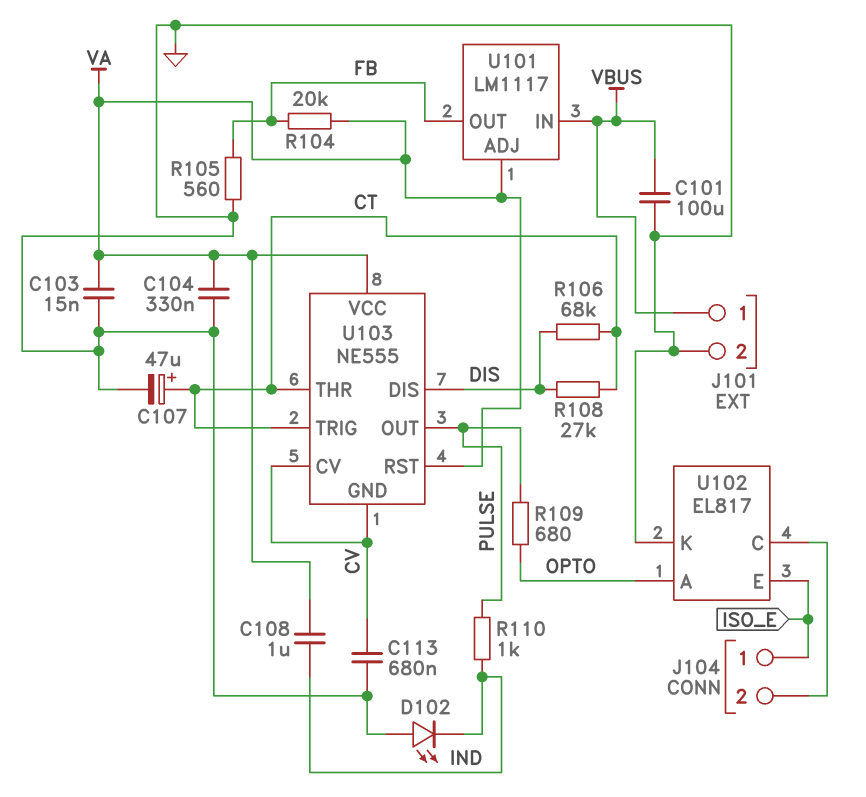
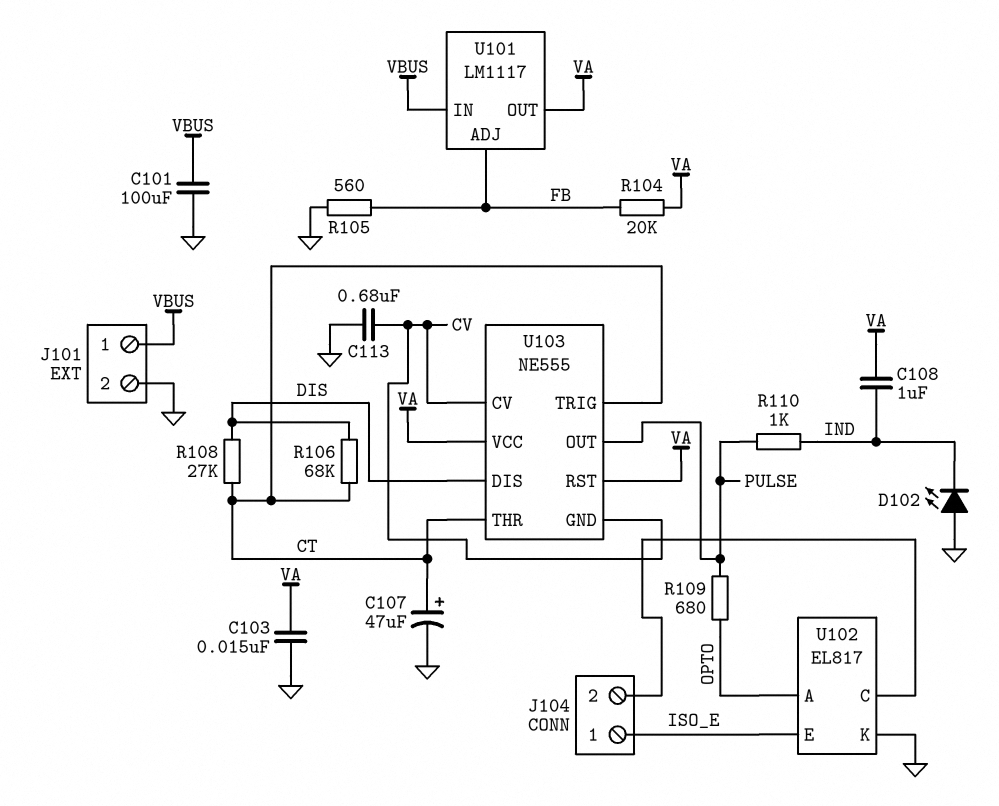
C104: 330nF (GND, VA) -> none
U101 pin ADJ: VA -> FB
U101 pin OUT: FB -> VA

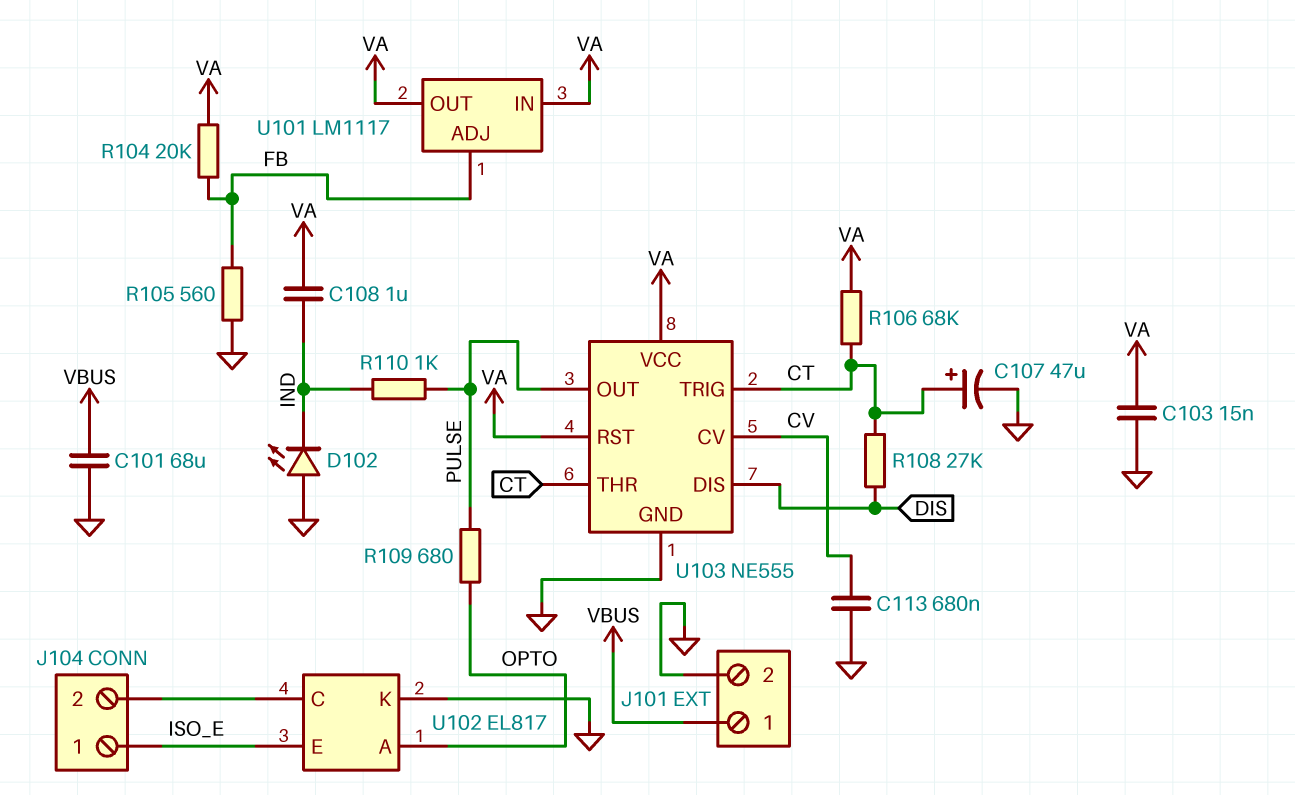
C101: 100uF (GND, VBUS) -> 68uF (GND, VBUS)
R106: 68k (CT, DIS) -> 68k (CT, VA)
U101 pin IN: VBUS -> VA
U103 pin GND: CV -> GND

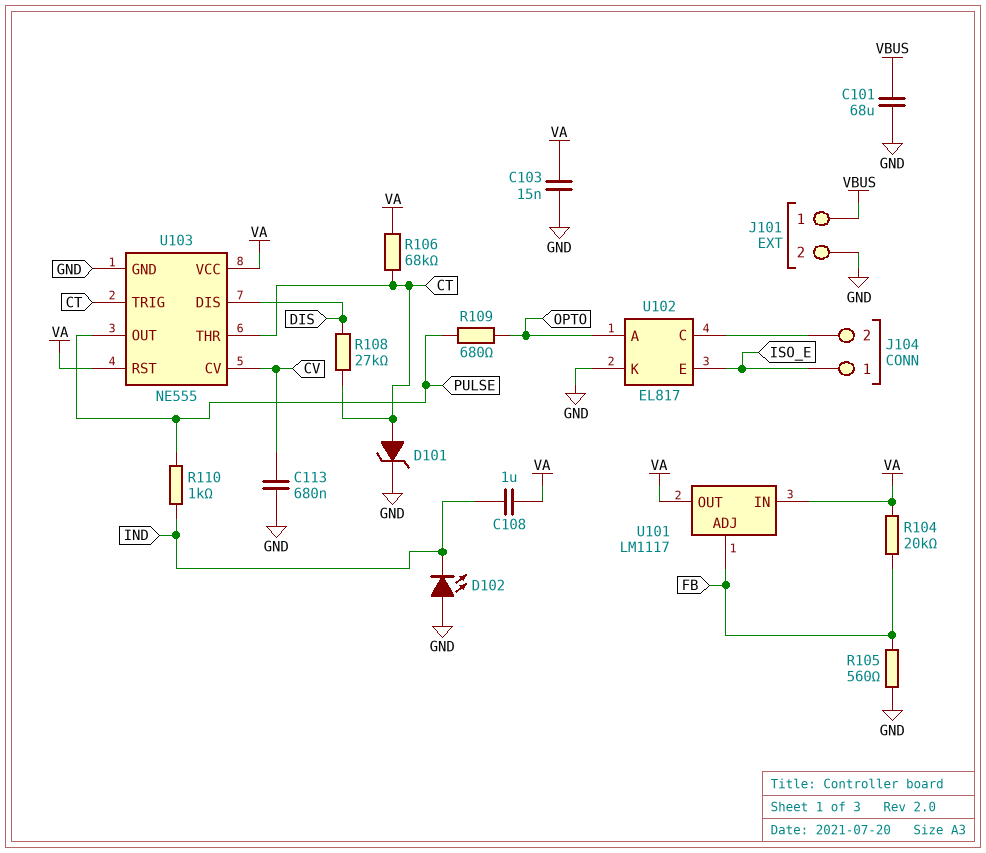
C107: 47uF (plus CT, minus GND) -> none
D101: none -> zener (A CT, K GND)

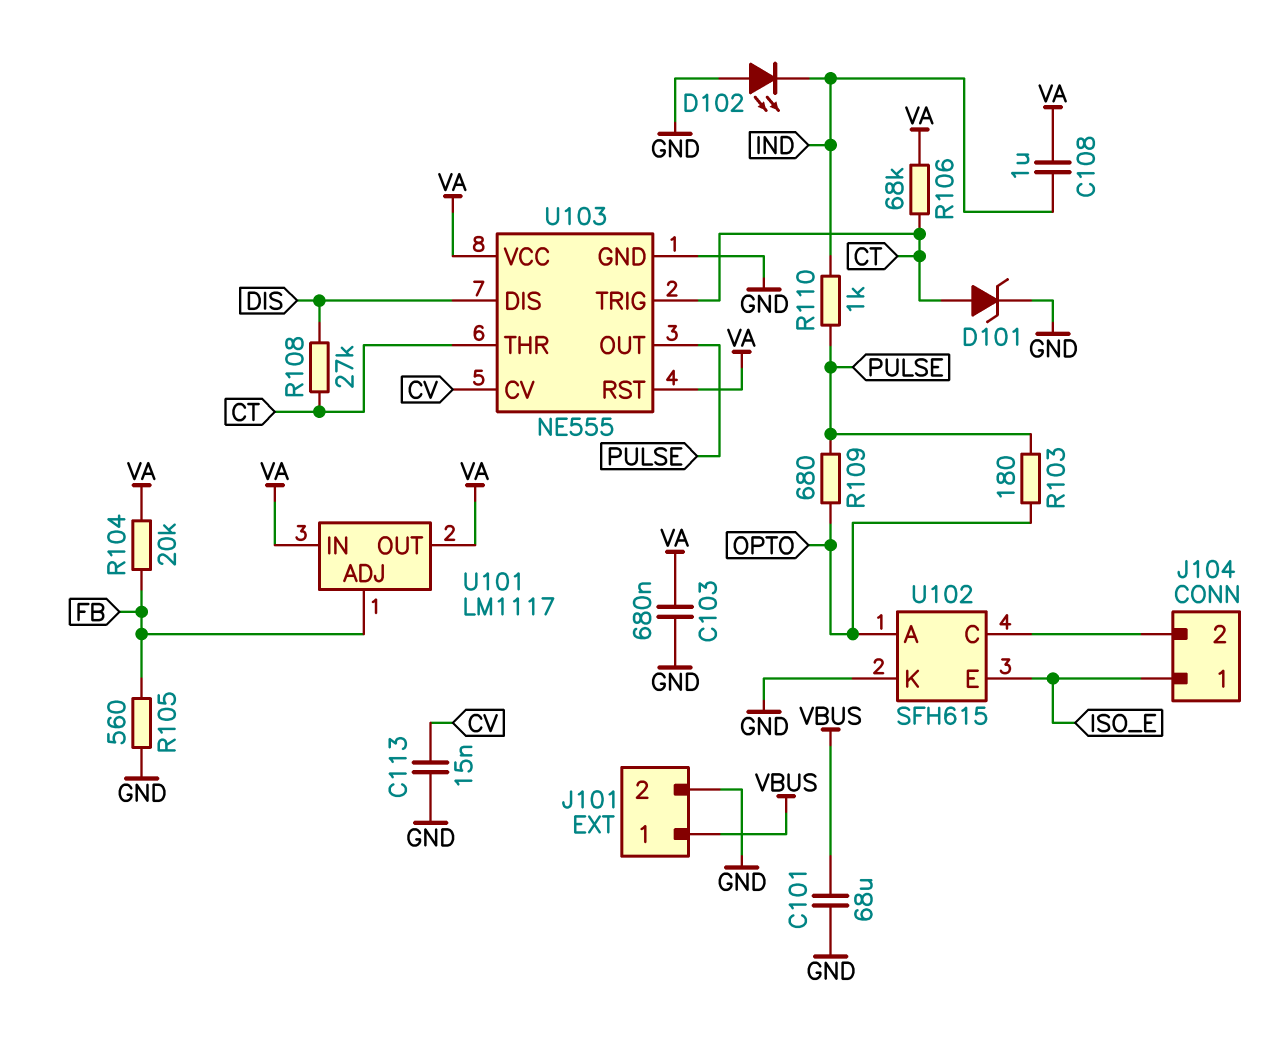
C103: 15nF (GND, VA) -> 680nF (GND, VA)
C113: 680nF (CV, GND) -> 15nF (CV, GND)
R103: none -> 180 (OPTO, PULSE)
U102: EL817 -> SFH615

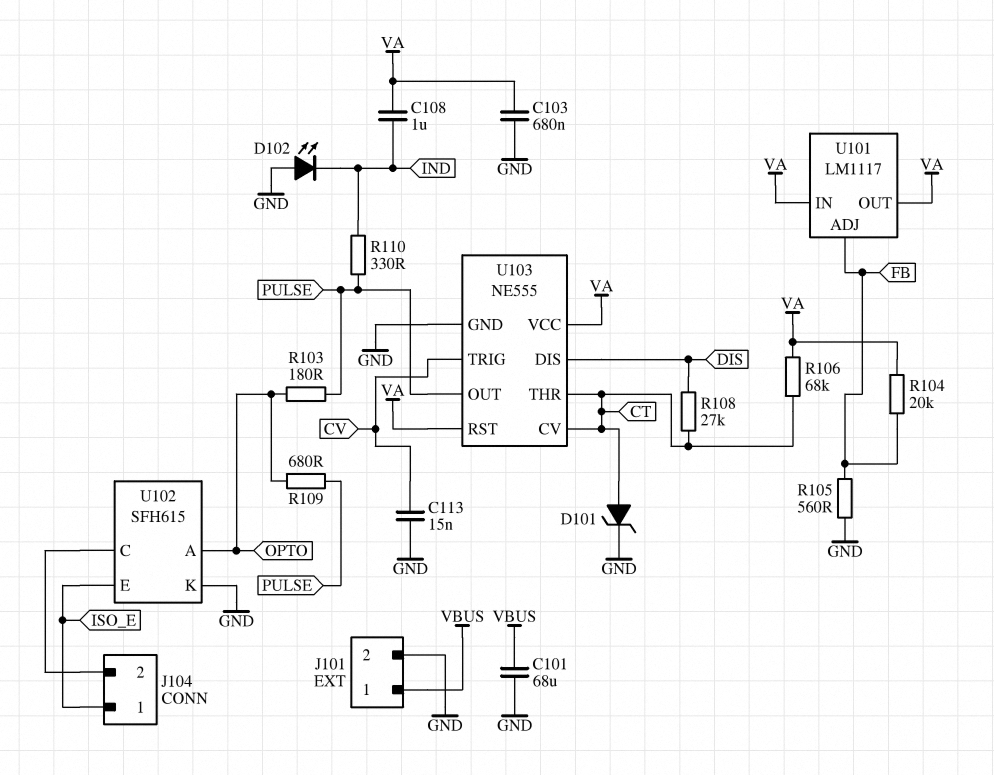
R110: 1k (IND, PULSE) -> 330 (IND, PULSE)
U103 pin CV: CV -> CT
U103 pin TRIG: CT -> CV

